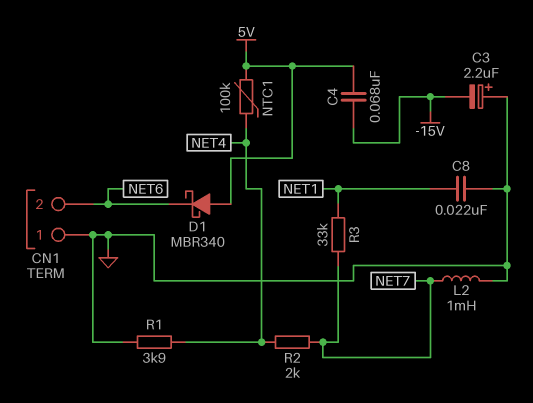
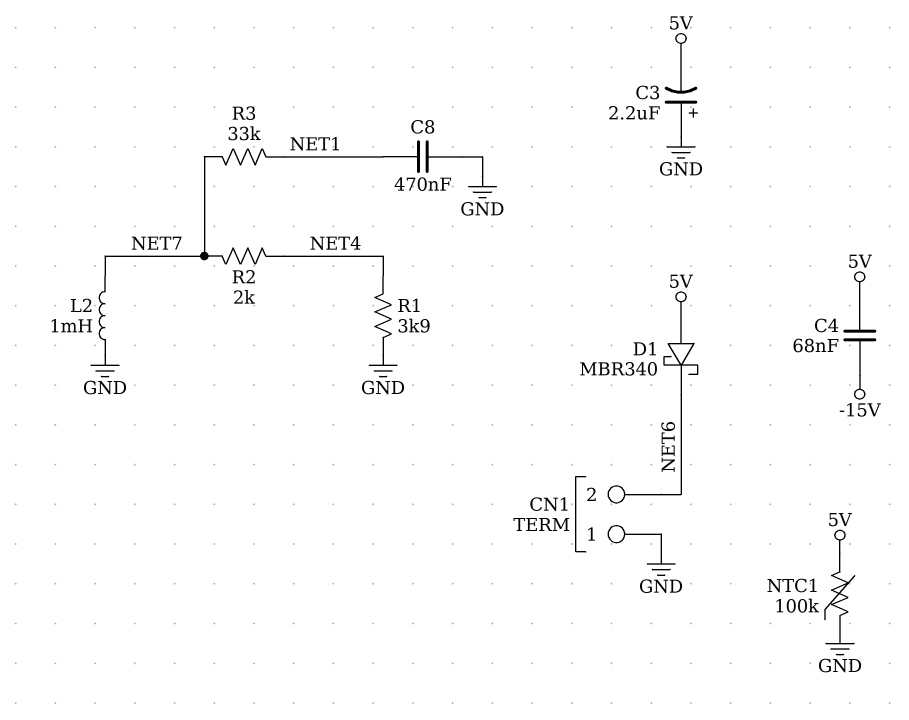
C3: 2.2uF (plus GND, minus -15V) -> 2.2uF (plus GND, minus 5V)
C8: 22nF (GND, NET1) -> 470nF (GND, NET1)
NTC1: 100k (5V, NET4) -> 100k (5V, GND)

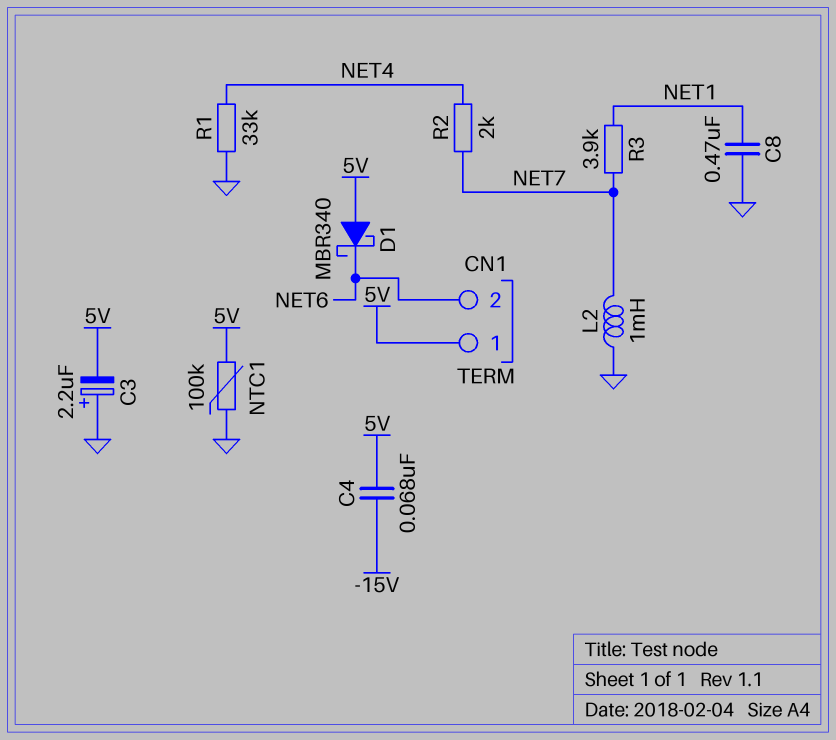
CN1 pin 1: GND -> 5V
R1: 3.9k (GND, NET4) -> 33k (GND, NET4)
R3: 33k (NET1, NET7) -> 3.9k (NET1, NET7)

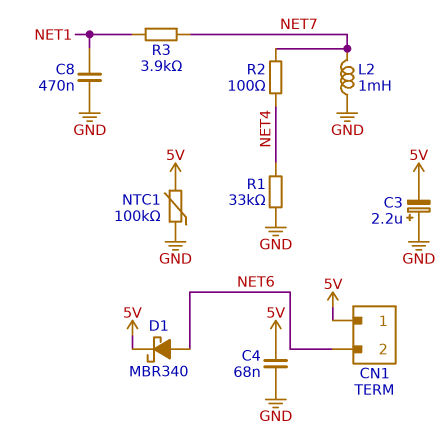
C4: 68nF (-15V, 5V) -> 68nF (5V, GND)
D1: schottky MBR340 (A 5V, K NET6) -> schottky MBR340 (A NET6, K 5V)
R2: 2k (NET4, NET7) -> 100 (NET4, NET7)

